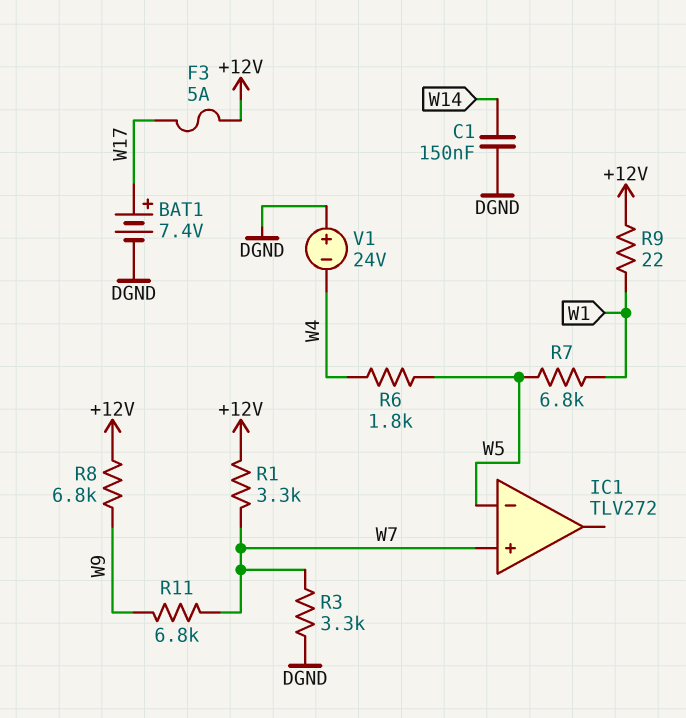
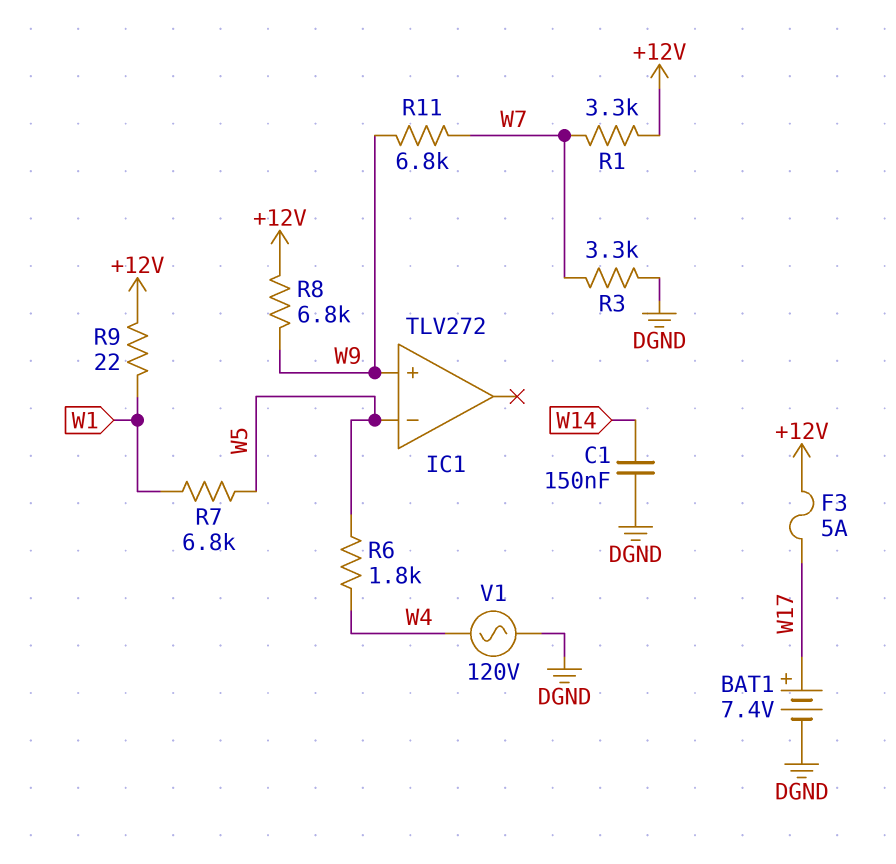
IC1 pin in+: W7 -> W9
V1: 24V (plus DGND, minus W4) -> AC 120V (DGND, W4)

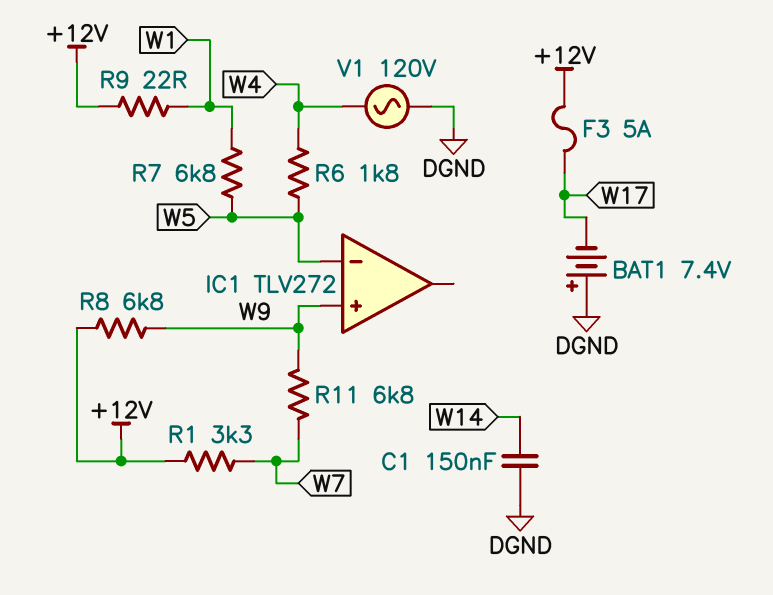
BAT1: 7.4V (plus W17, minus DGND) -> 7.4V (plus DGND, minus W17)
R3: 3.3k (DGND, W7) -> none

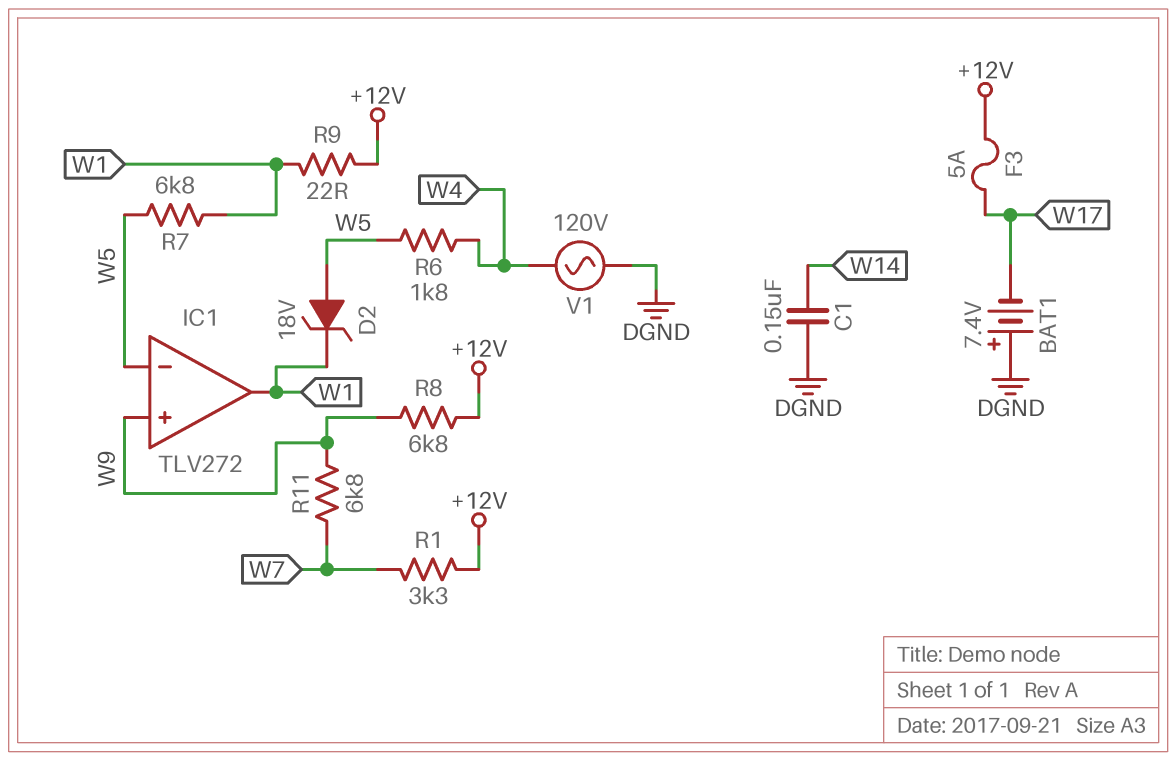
D2: none -> zener 18V (A W5, K W1)
IC1 pin out: none -> W1

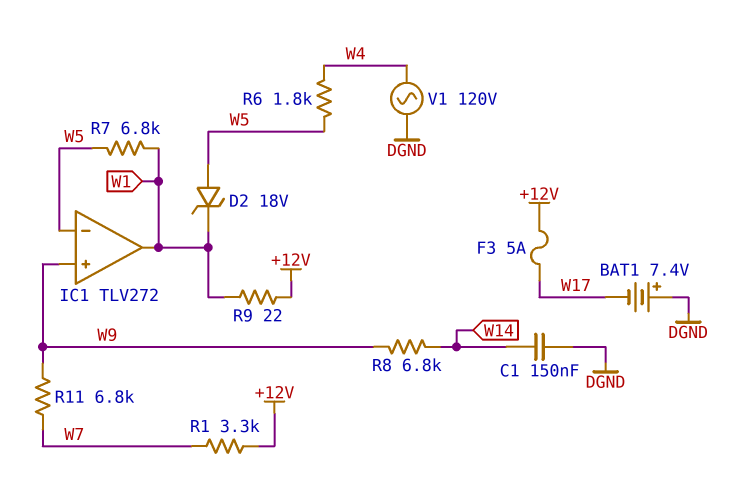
R8: 6.8k (+12V, W9) -> 6.8k (W9, W14)

